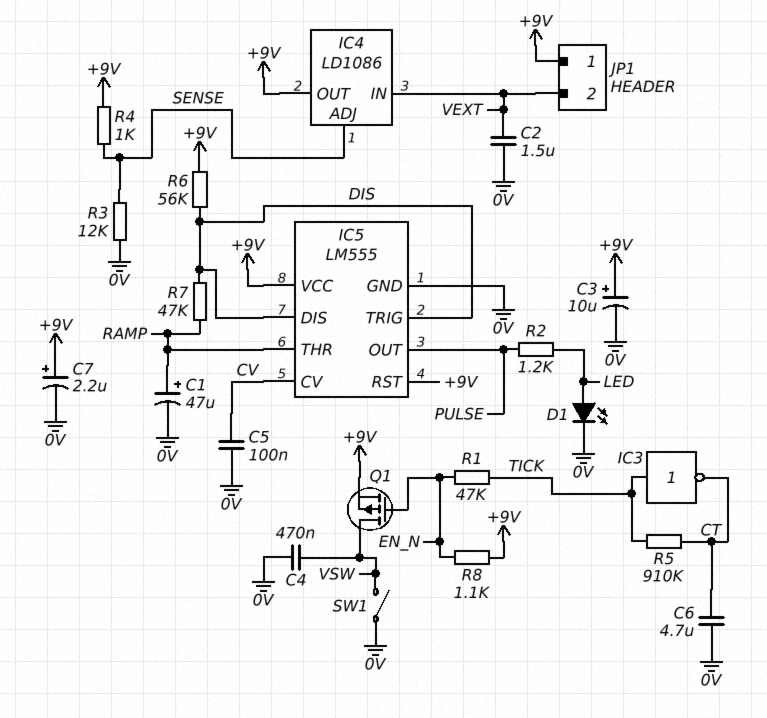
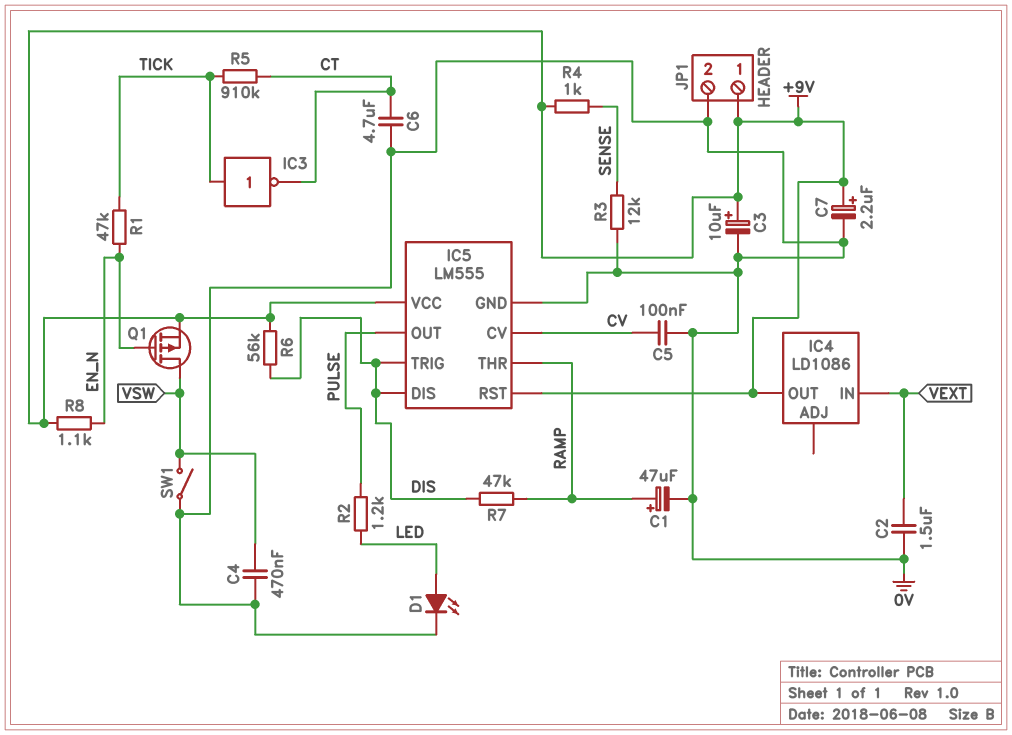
IC4 pin ADJ: SENSE -> none
JP1 pin 2: VEXT -> 0V

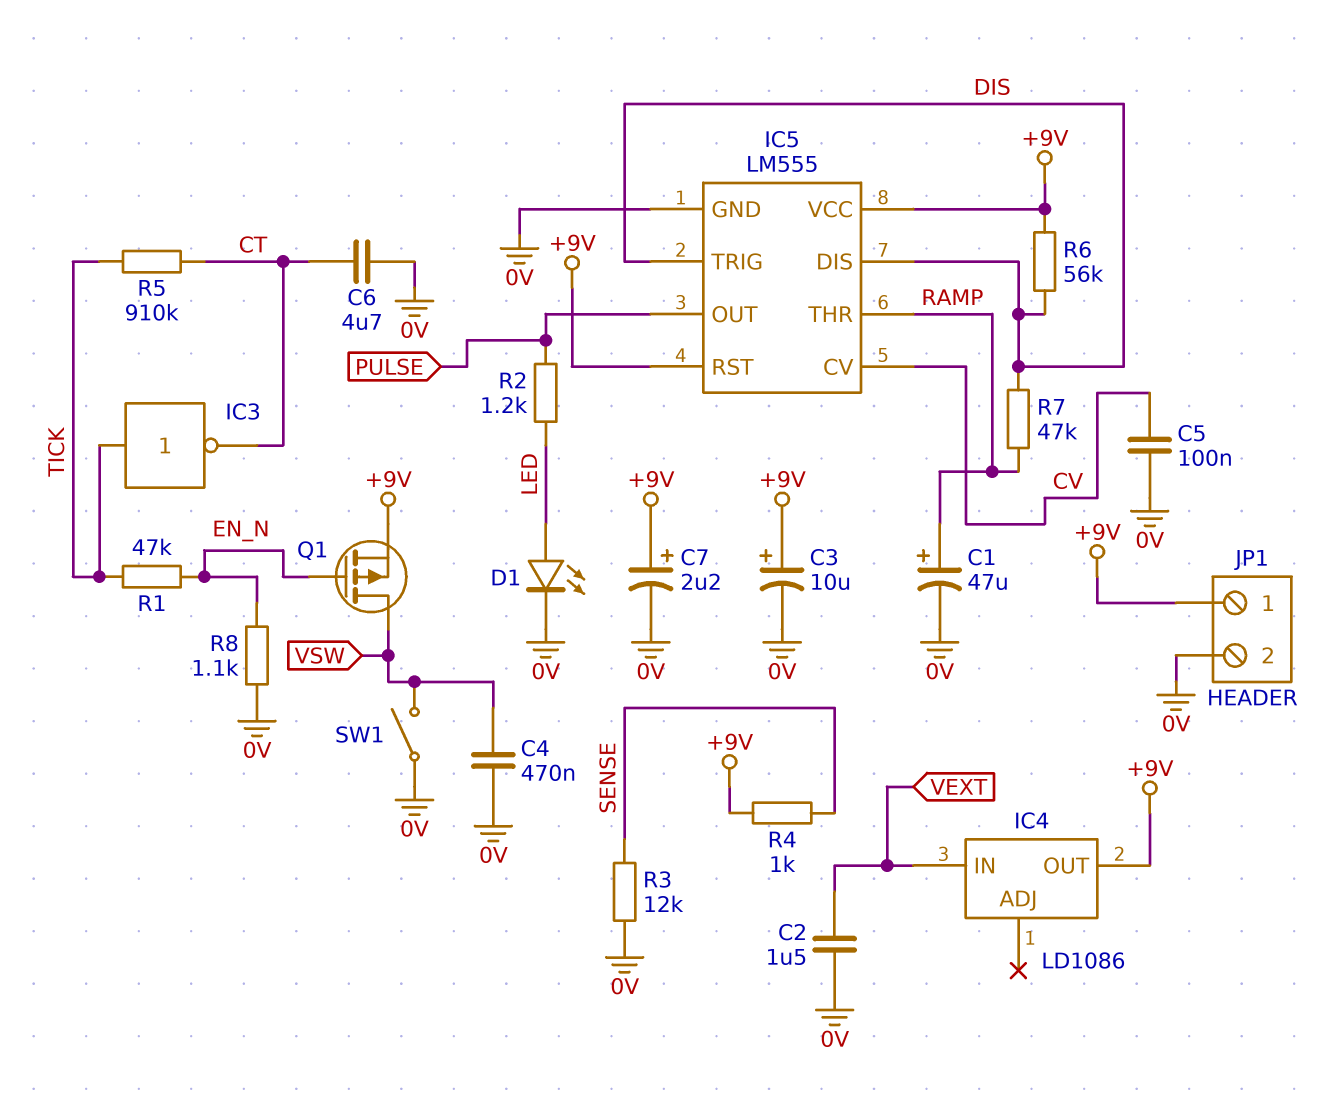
R8: 1.1k (+9V, EN_N) -> 1.1k (0V, EN_N)

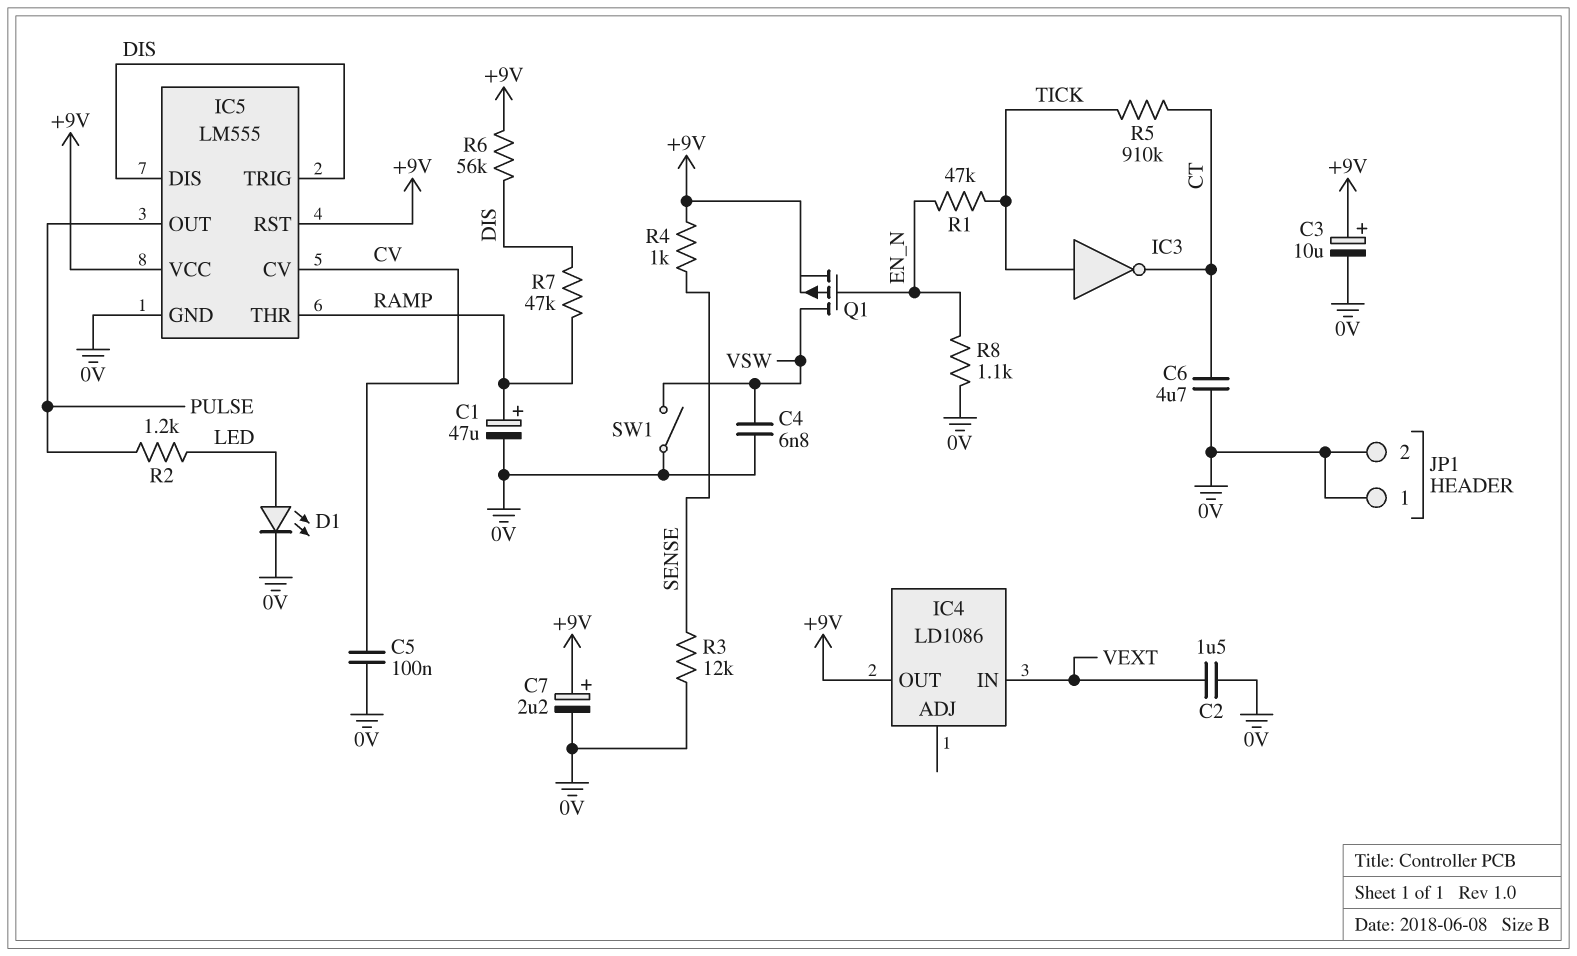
C4: 470nF (0V, VSW) -> 6.8nF (0V, VSW)
JP1 pin 1: +9V -> 0V

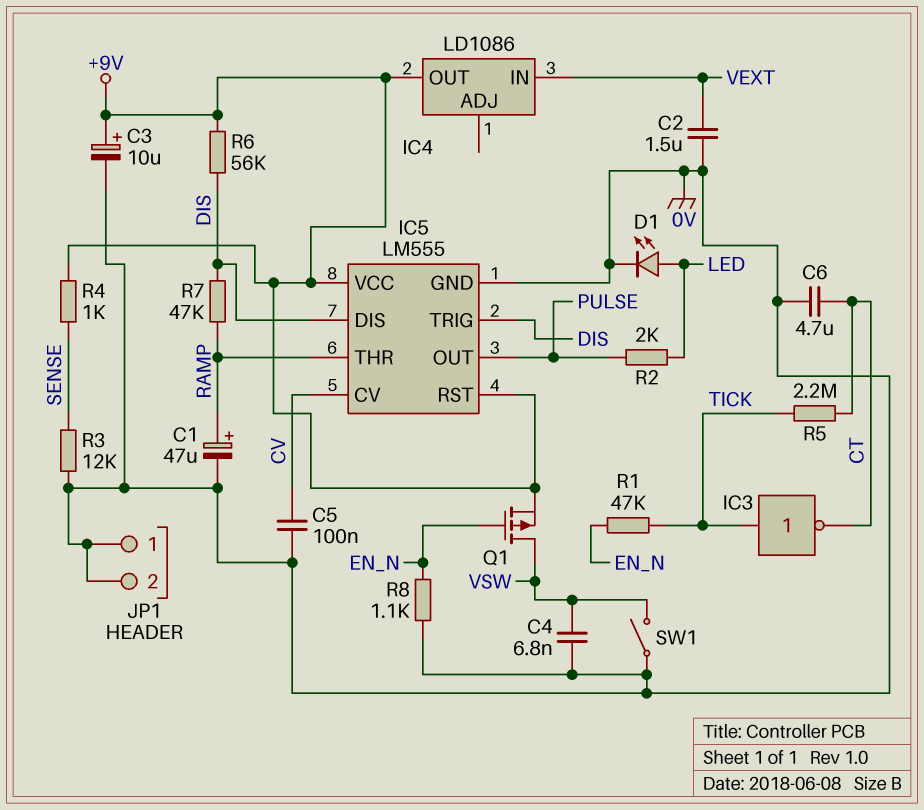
C7: 2.2uF (plus +9V, minus 0V) -> none
R2: 1.2k (LED, PULSE) -> 2k (LED, PULSE)
R5: 910k (CT, TICK) -> 2.2M (CT, TICK)

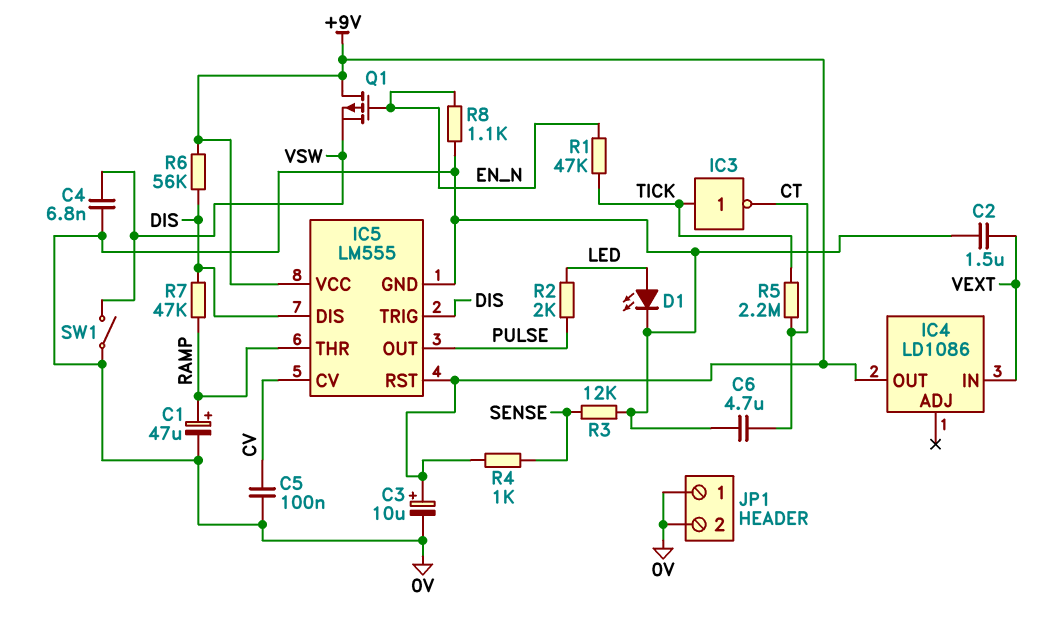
Q1: PMOS (G EN_N, D VSW, S +9V) -> PMOS (G EN_N, D +9V, S VSW)

